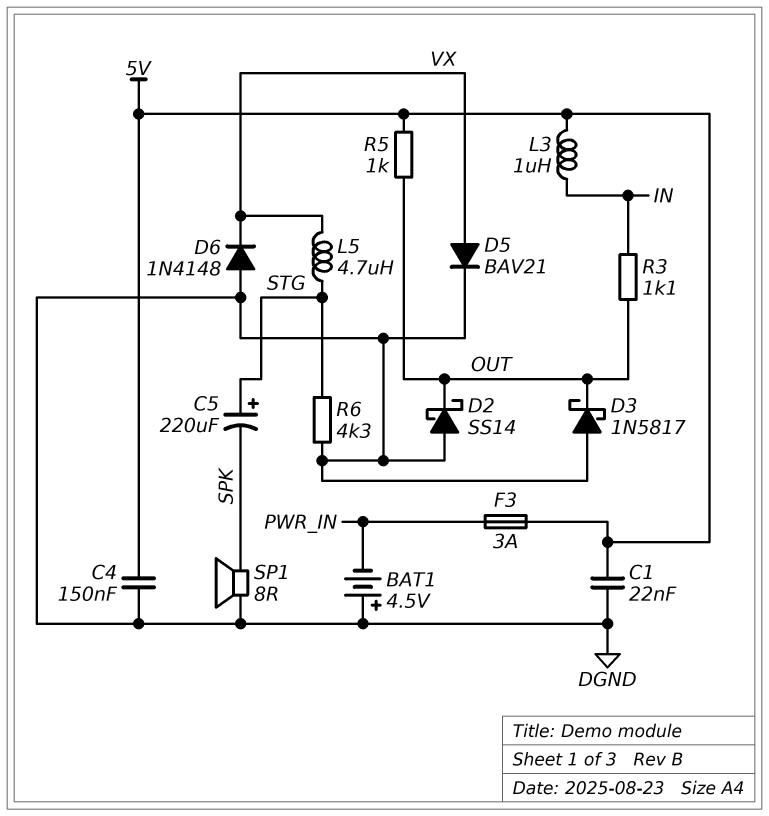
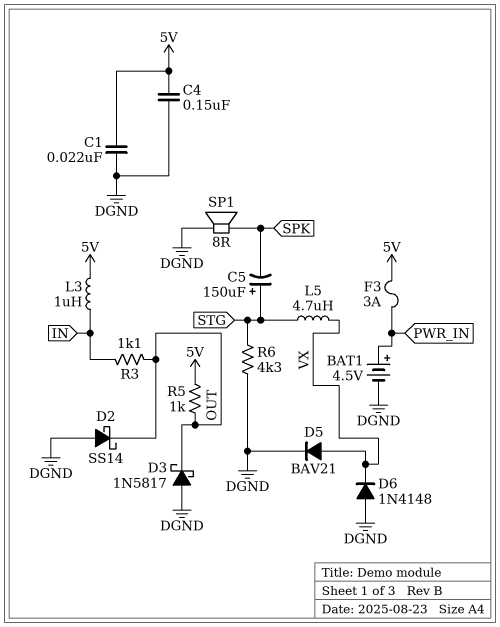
BAT1: 4.5V (plus DGND, minus PWR_IN) -> 4.5V (plus PWR_IN, minus DGND)
C5: 220uF (plus STG, minus SPK) -> 150uF (plus STG, minus SPK)

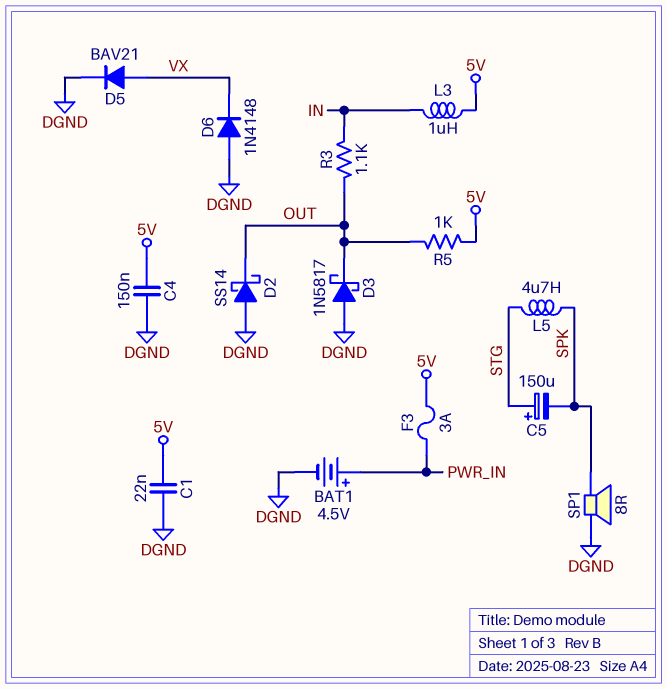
L5: 4.7uH (STG, VX) -> 4.7uH (SPK, STG)
R6: 4.3k (DGND, STG) -> none

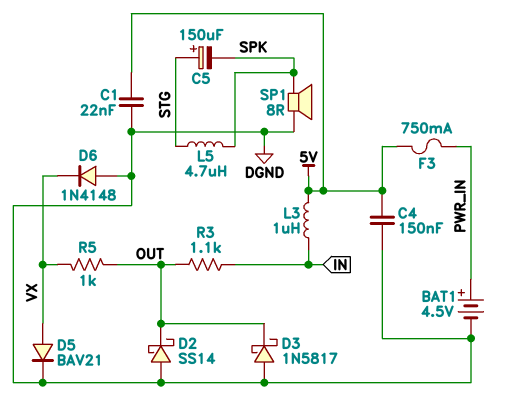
F3: 3A (5V, PWR_IN) -> 750mA (5V, PWR_IN)
R5: 1k (5V, OUT) -> 1k (OUT, VX)

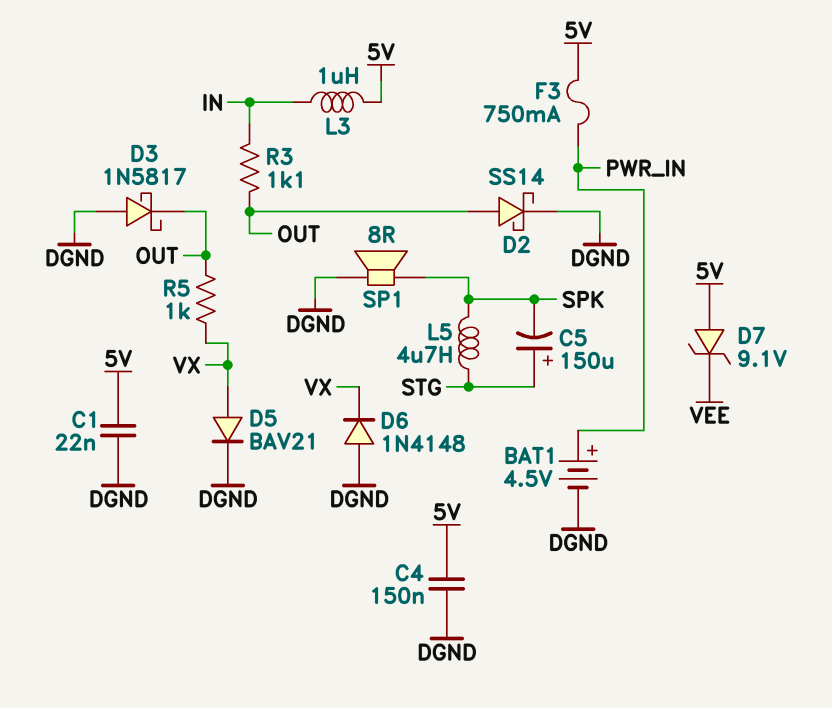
D2: schottky SS14 (A DGND, K OUT) -> schottky SS14 (A OUT, K DGND)
D7: none -> zener 9.1V (A 5V, K VEE)

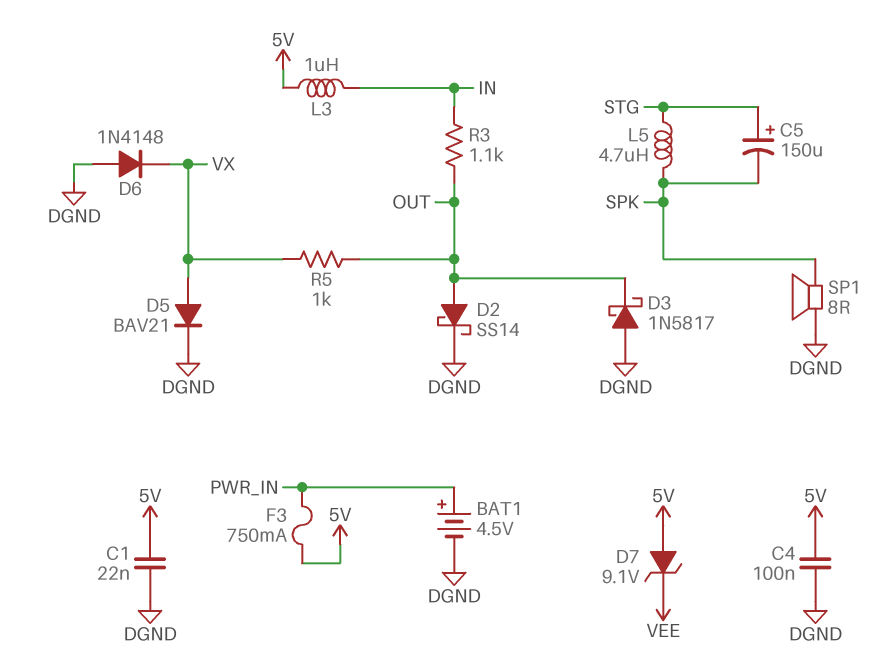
C4: 150nF (5V, DGND) -> 100nF (5V, DGND)

